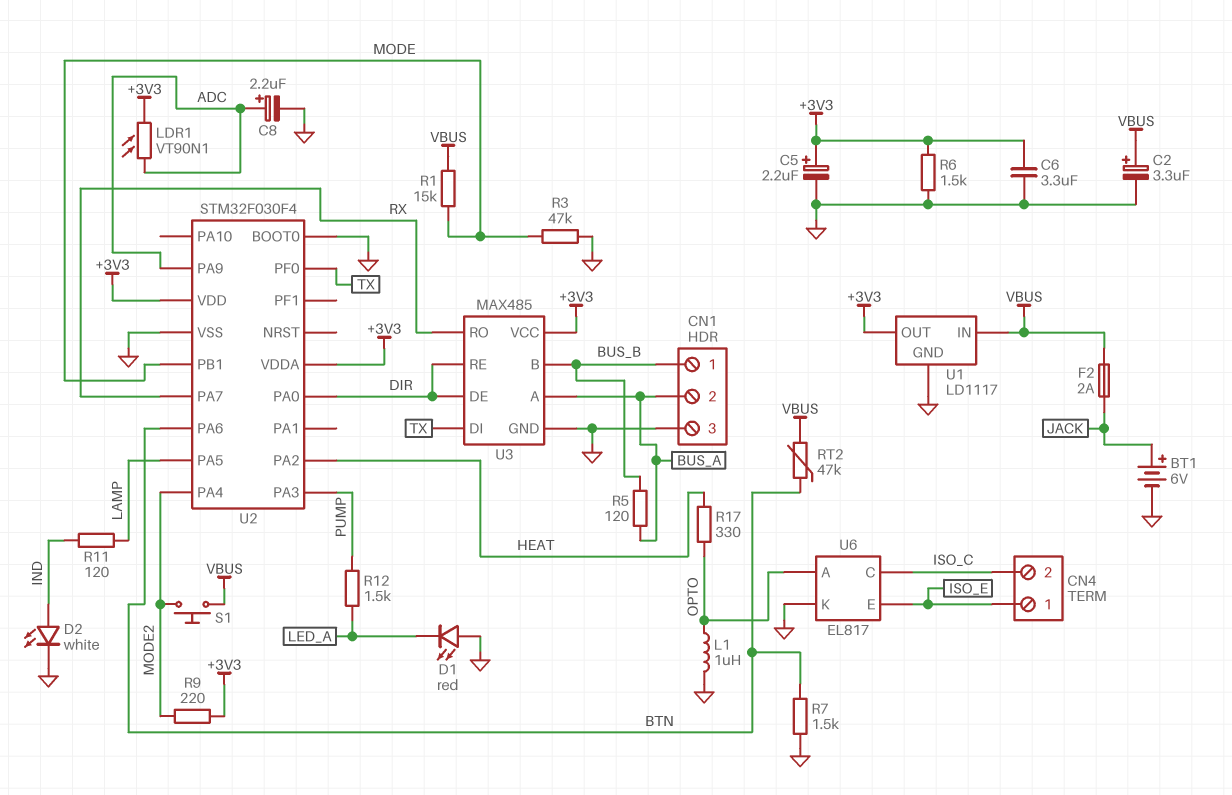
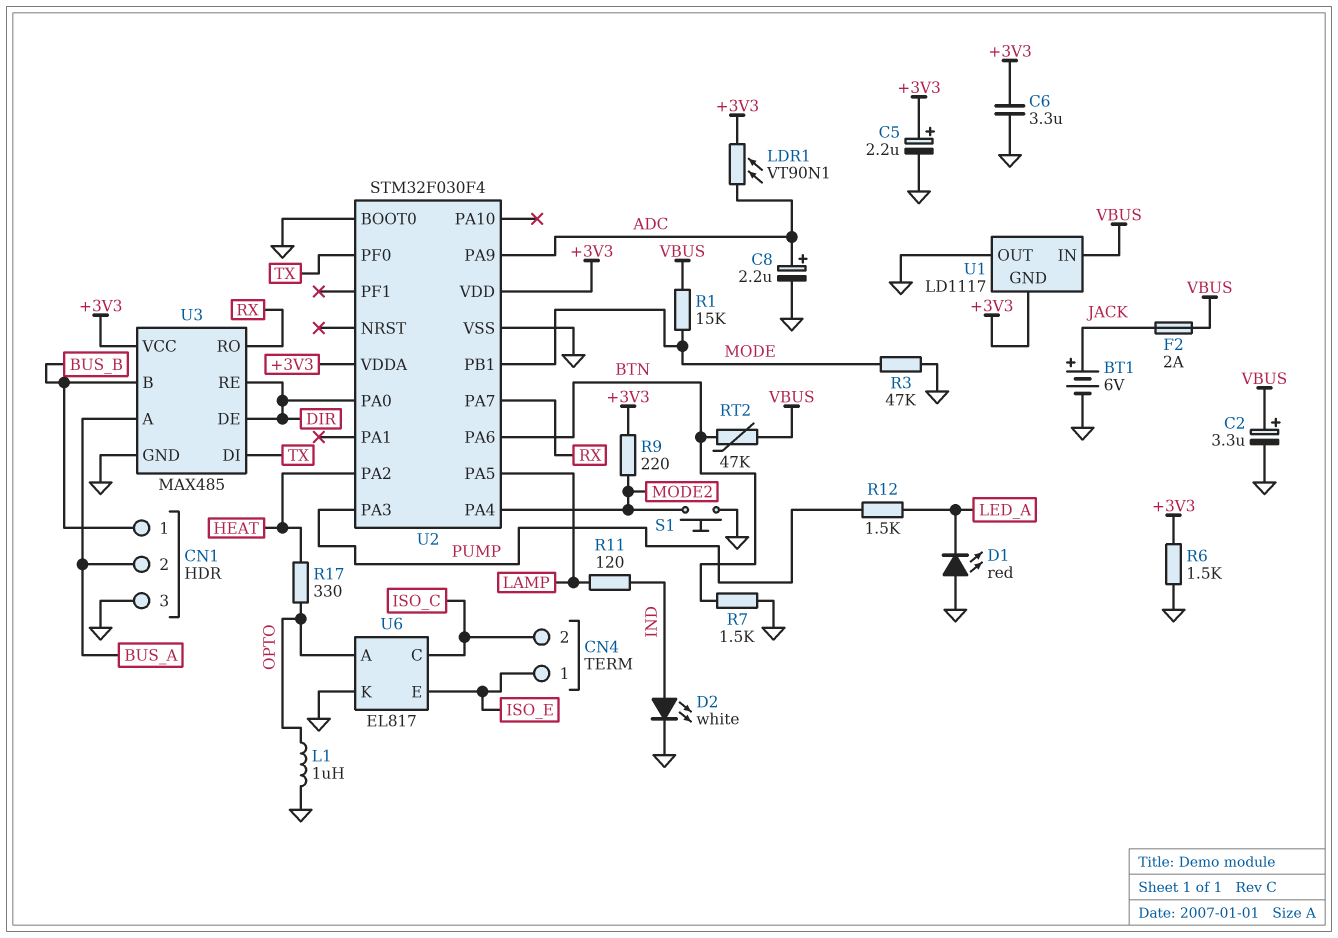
R5: 120 (BUS_A, BUS_B) -> none
S1: button (MODE2, VBUS) -> button (GND, MODE2)
U1 pin GND: GND -> +3V3
U1 pin OUT: +3V3 -> GND

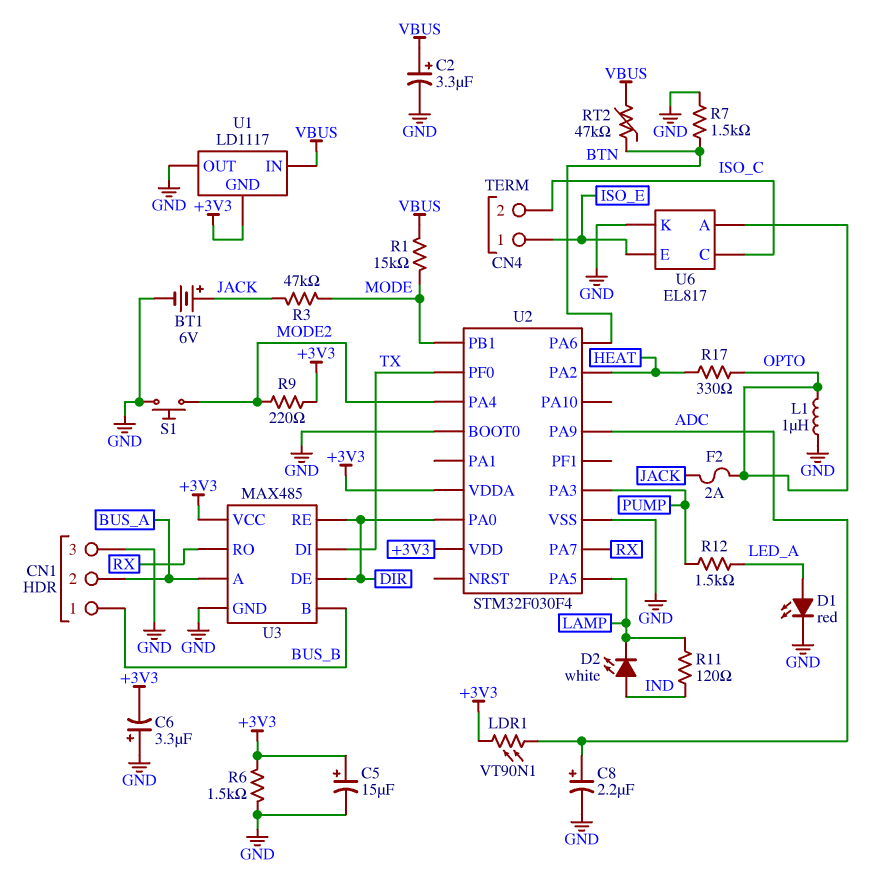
C5: 2.2uF (plus +3V3, minus GND) -> 15uF (plus +3V3, minus GND)
C6: 3.3uF (+3V3, GND) -> 3.3uF (plus GND, minus +3V3)
D1: LED red (A GND, K LED_A) -> LED red (A LED_A, K GND)
D2: LED white (A IND, K GND) -> LED white (A IND, K LAMP)
F2: 2A (JACK, VBUS) -> 2A (JACK, OPTO)
R3: 47k (GND, MODE) -> 47k (JACK, MODE)

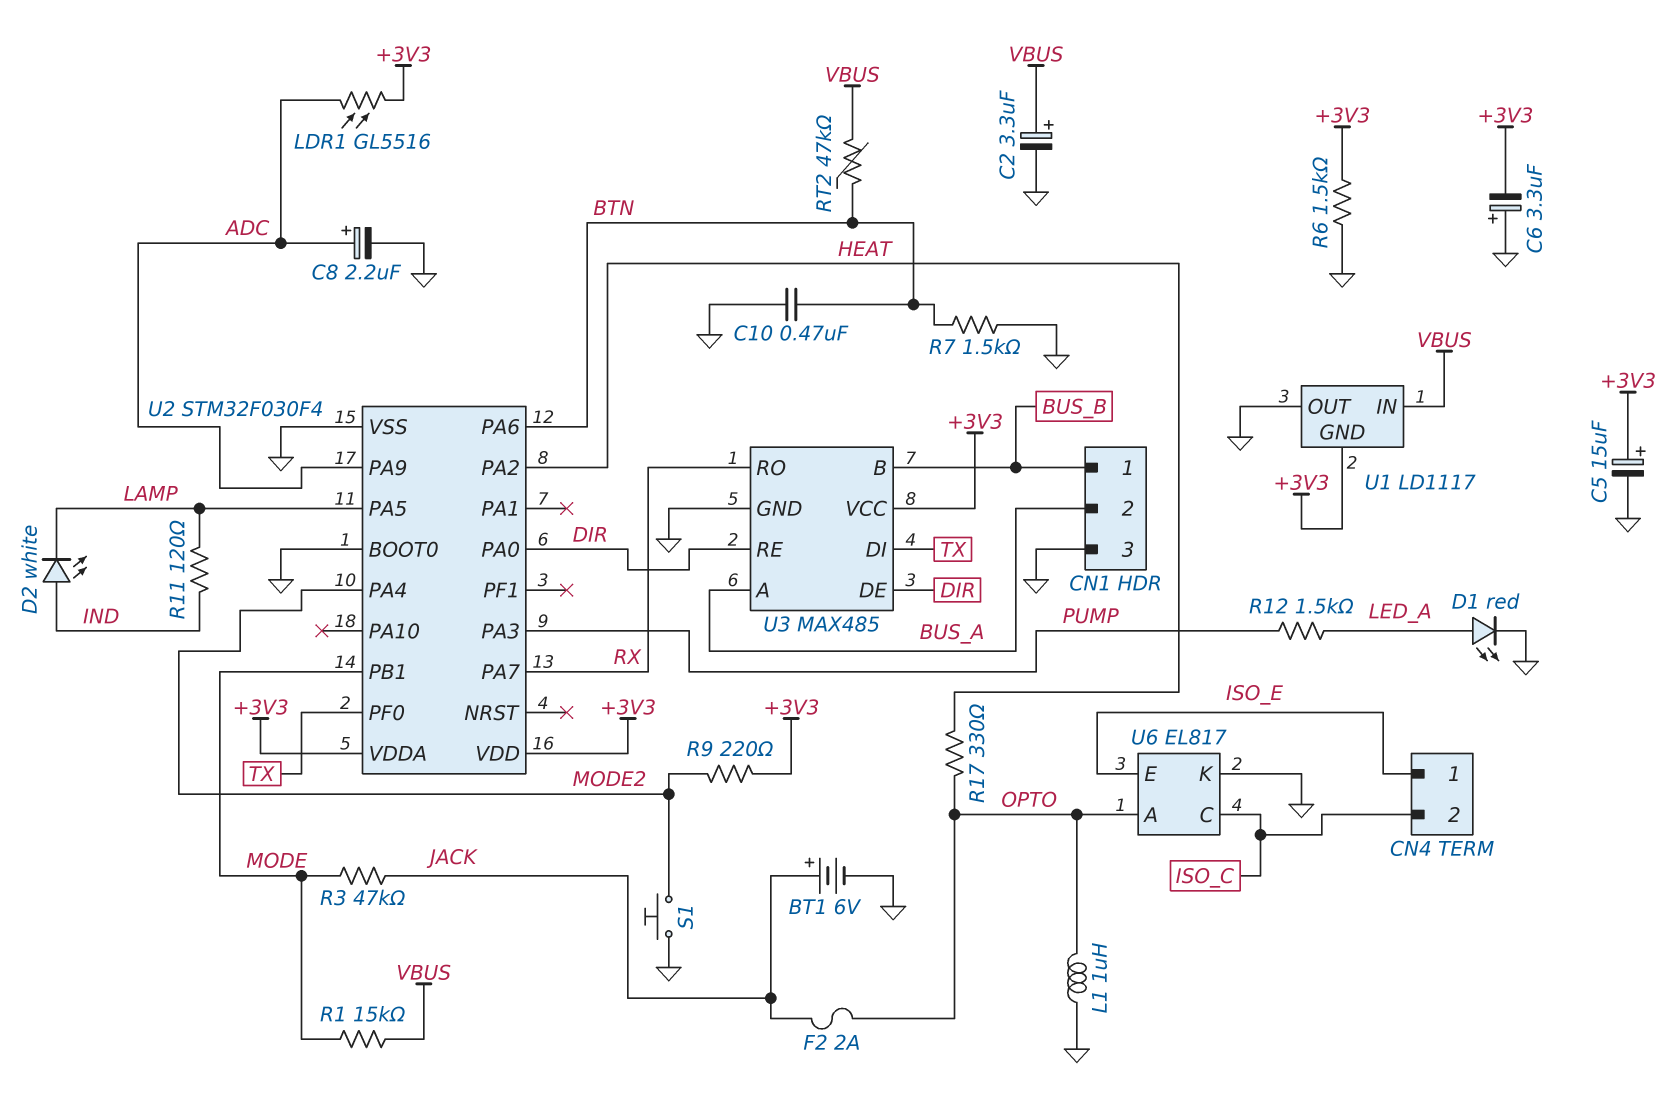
C10: none -> 470nF (BTN, GND)
LDR1: VT90N1 (+3V3, ADC) -> GL5516 (+3V3, ADC)

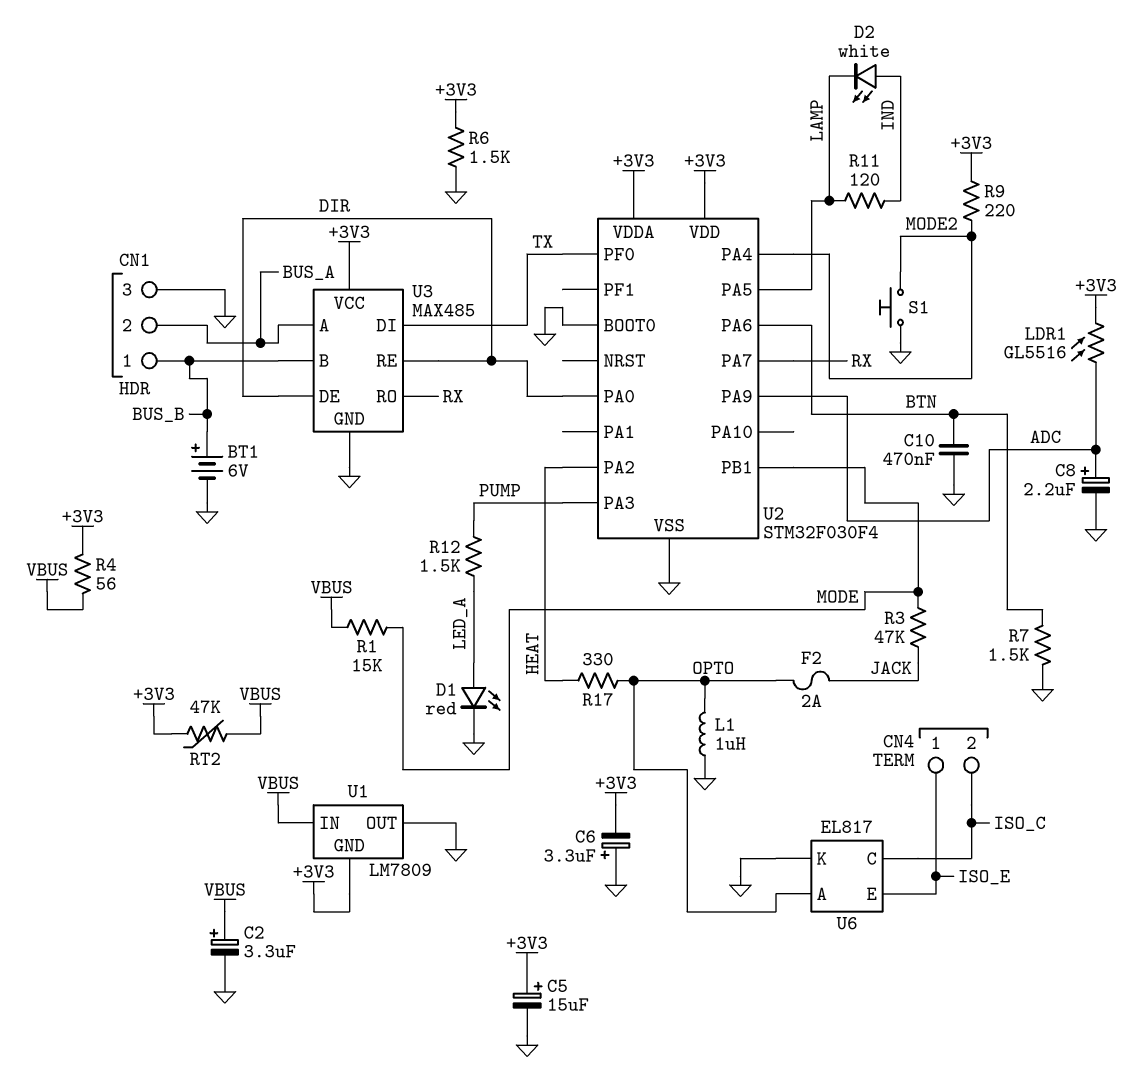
BT1: 6V (plus JACK, minus GND) -> 6V (plus BUS_B, minus GND)
R4: none -> 56 (+3V3, VBUS)
RT2: 47k (BTN, VBUS) -> 47k (+3V3, VBUS)
U1: LD1117 -> LM7809

